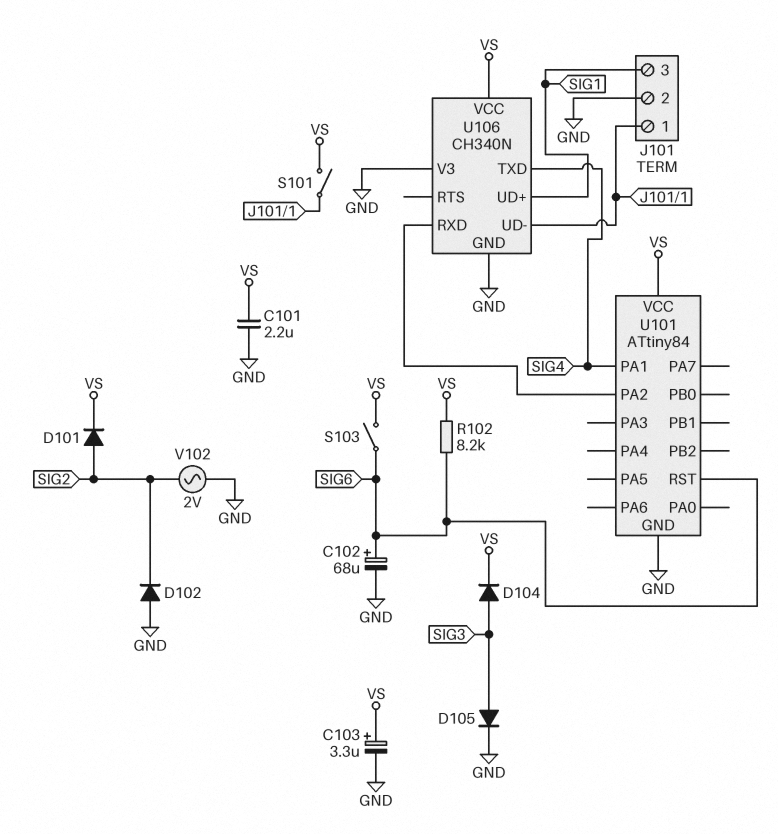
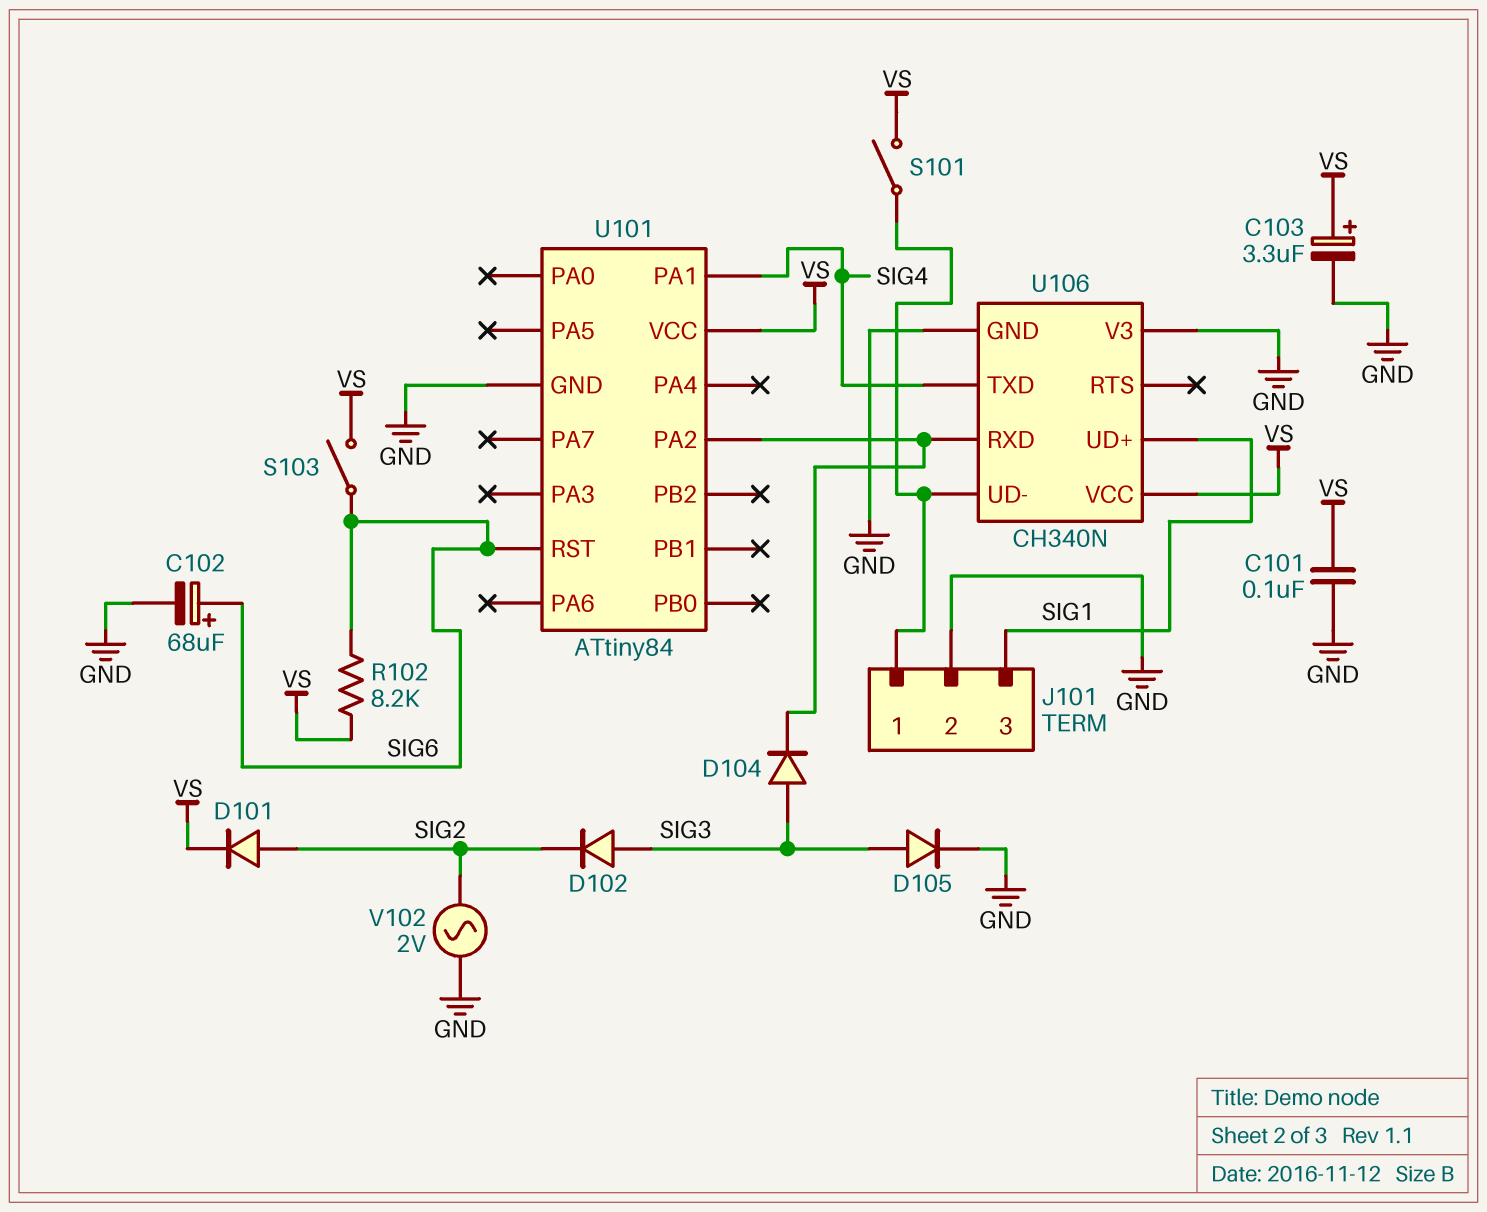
C101: 2.2uF (GND, VS) -> 100nF (GND, VS)
D102: diode (A GND, K SIG2) -> diode (A SIG3, K SIG2)
D104: diode (A SIG3, K VS) -> diode (A SIG3, K U101/PA2)

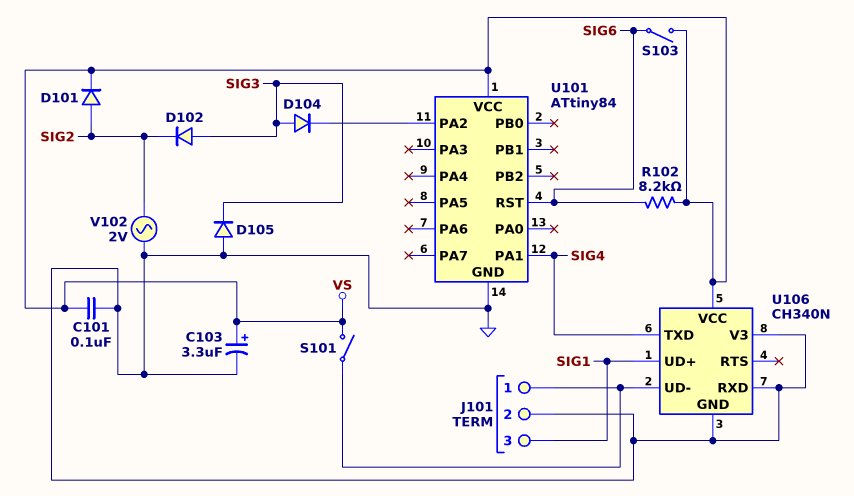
C102: 68uF (plus SIG6, minus GND) -> none
D105: diode (A SIG3, K GND) -> diode (A GND, K SIG3)
U106 pin RXD: U101/PA2 -> GND

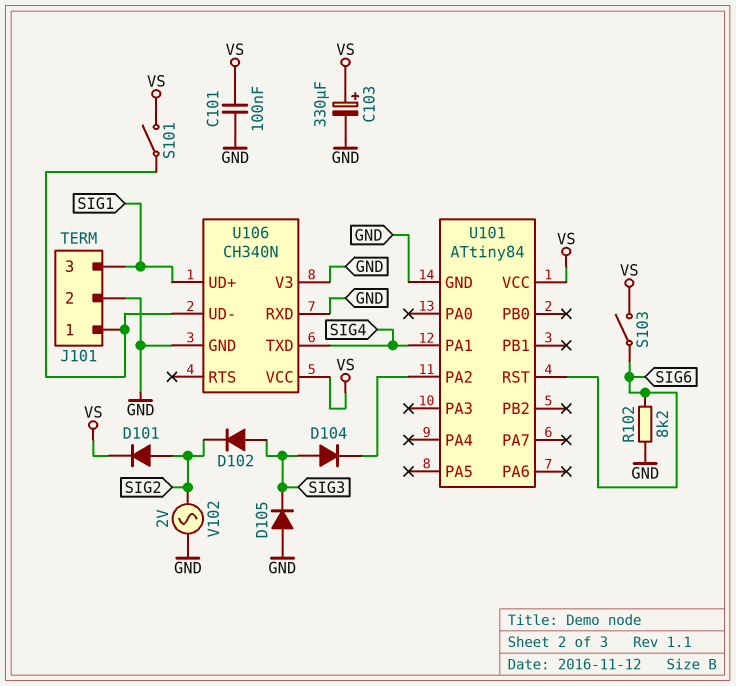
C103: 3.3uF (plus VS, minus GND) -> 330uF (plus VS, minus GND)
R102: 8.2k (SIG6, VS) -> 8.2k (GND, SIG6)

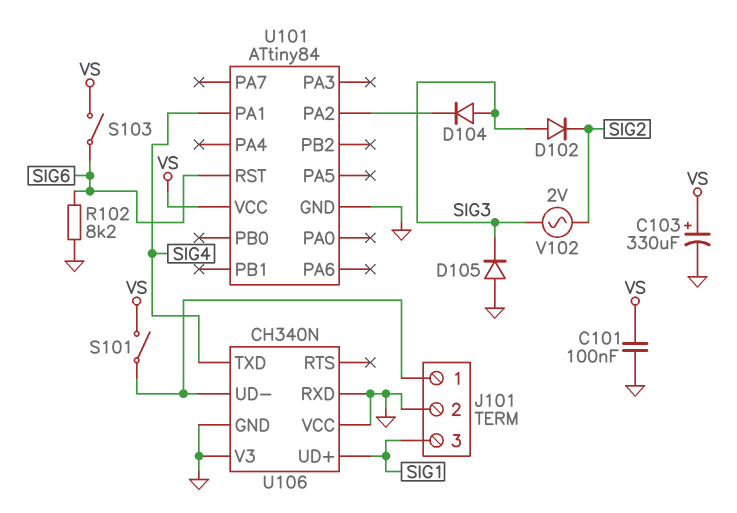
D101: diode (A SIG2, K VS) -> none
U106 pin VCC: VS -> GND
V102: AC 2V (GND, SIG2) -> AC 2V (SIG2, SIG3)

